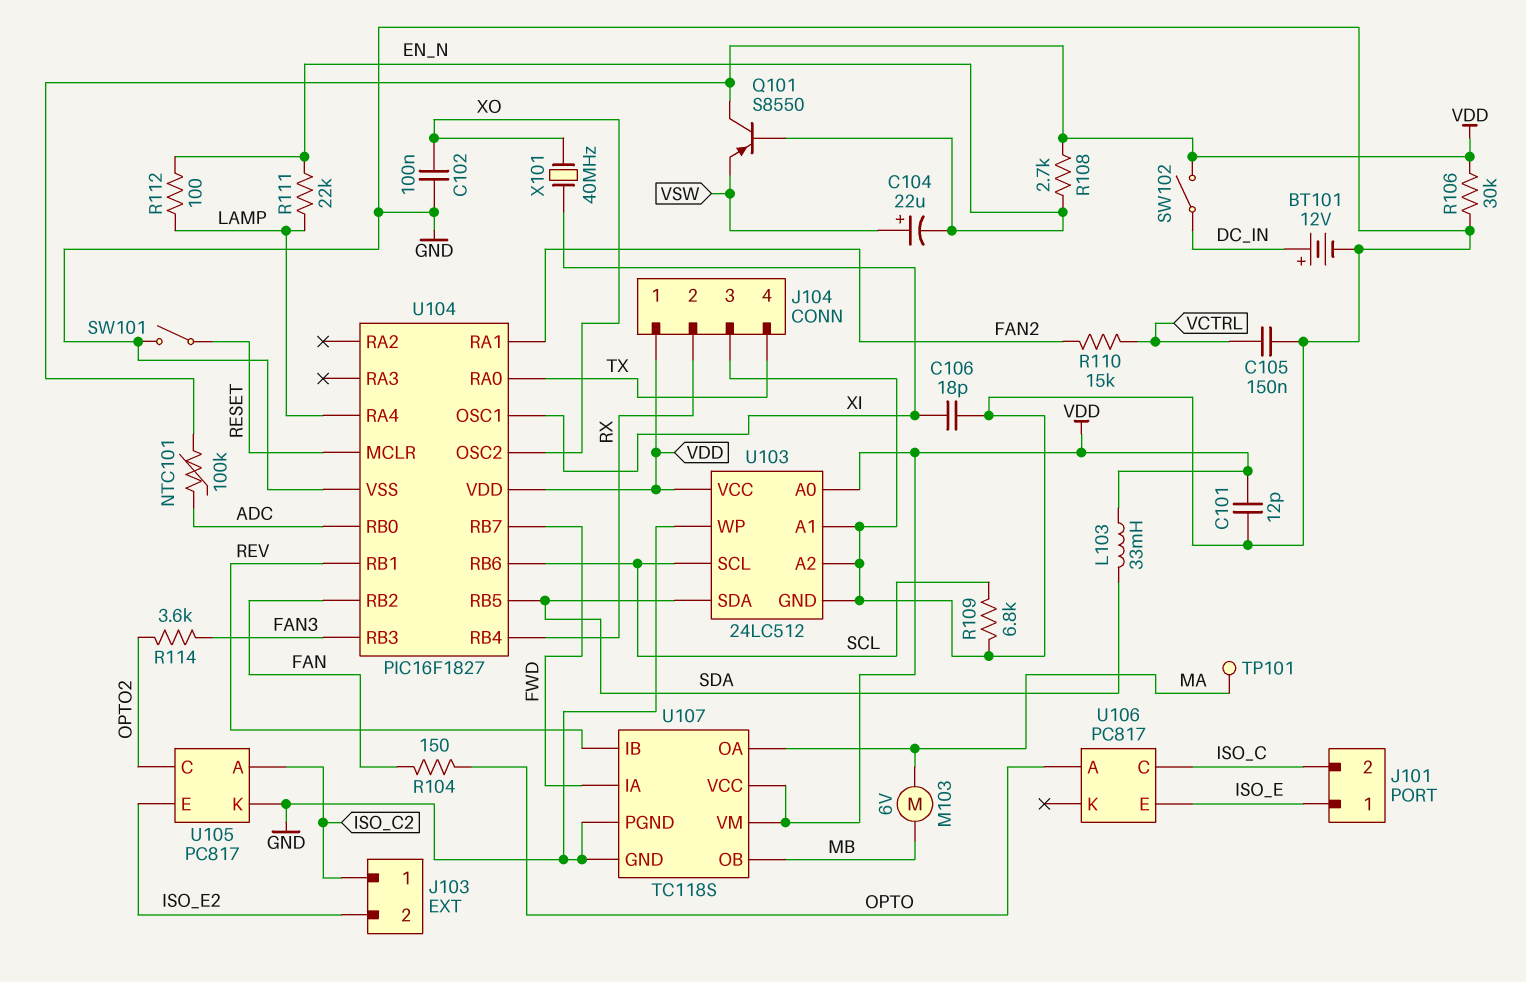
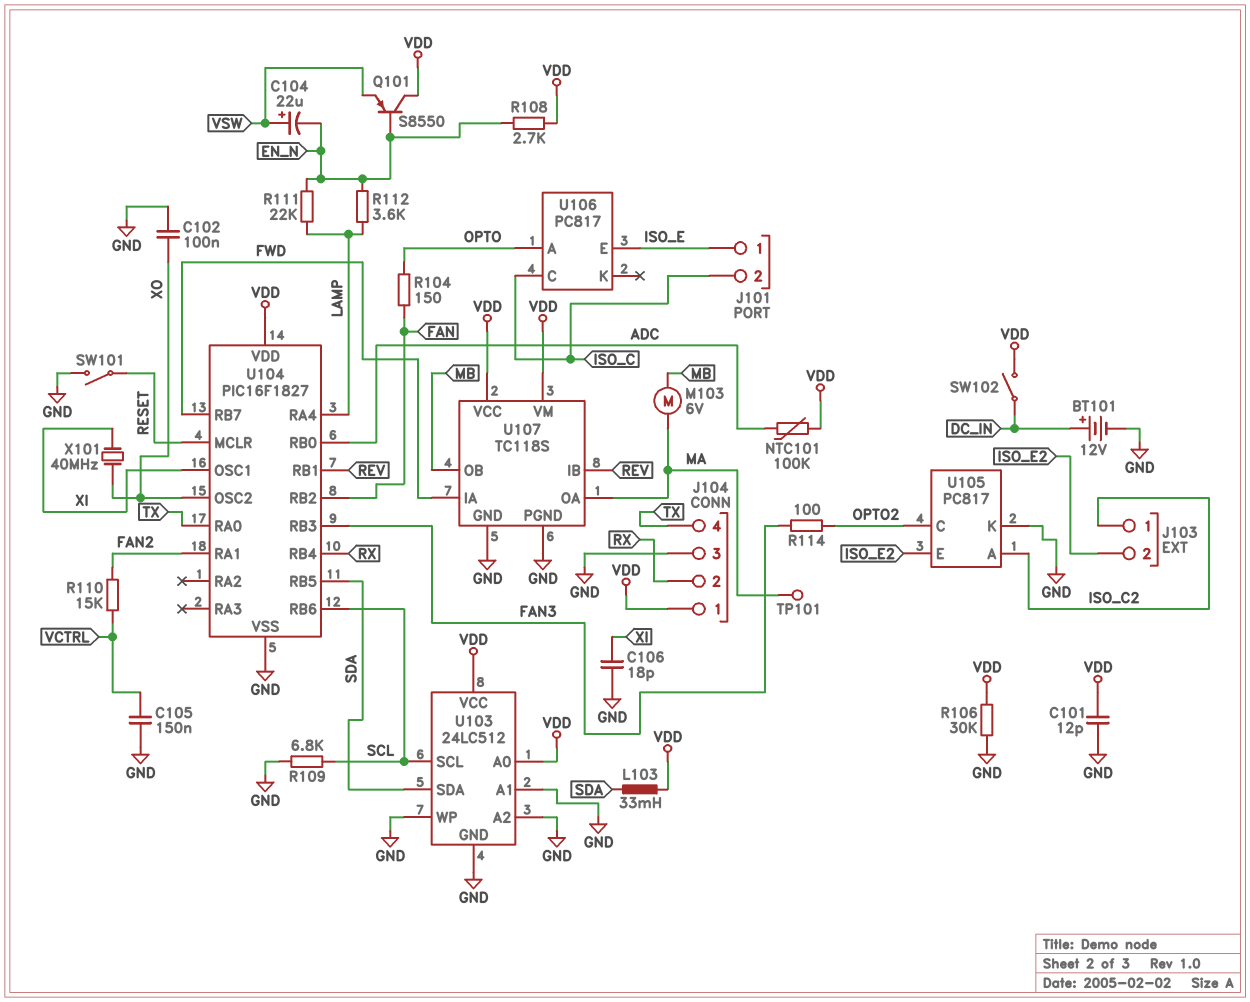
R112: 100 (EN_N, LAMP) -> 3.6k (EN_N, LAMP)
R114: 3.6k (FAN3, OPTO2) -> 100 (FAN3, OPTO2)

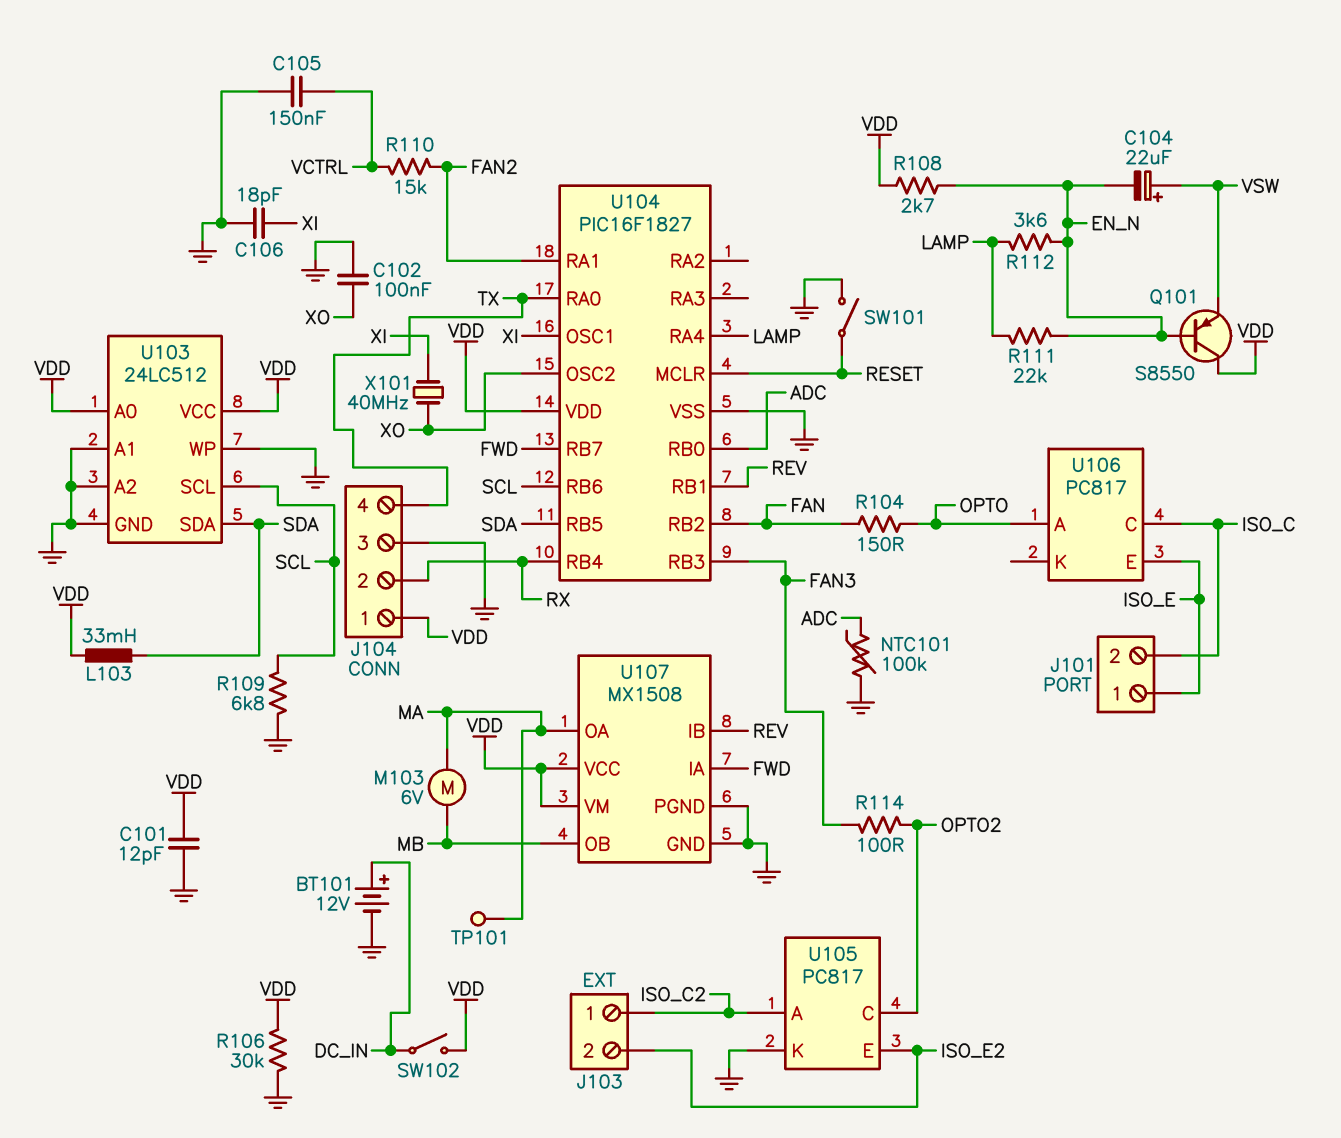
NTC101: 100k (ADC, VDD) -> 100k (ADC, GND)
U107: TC118S -> MX1508

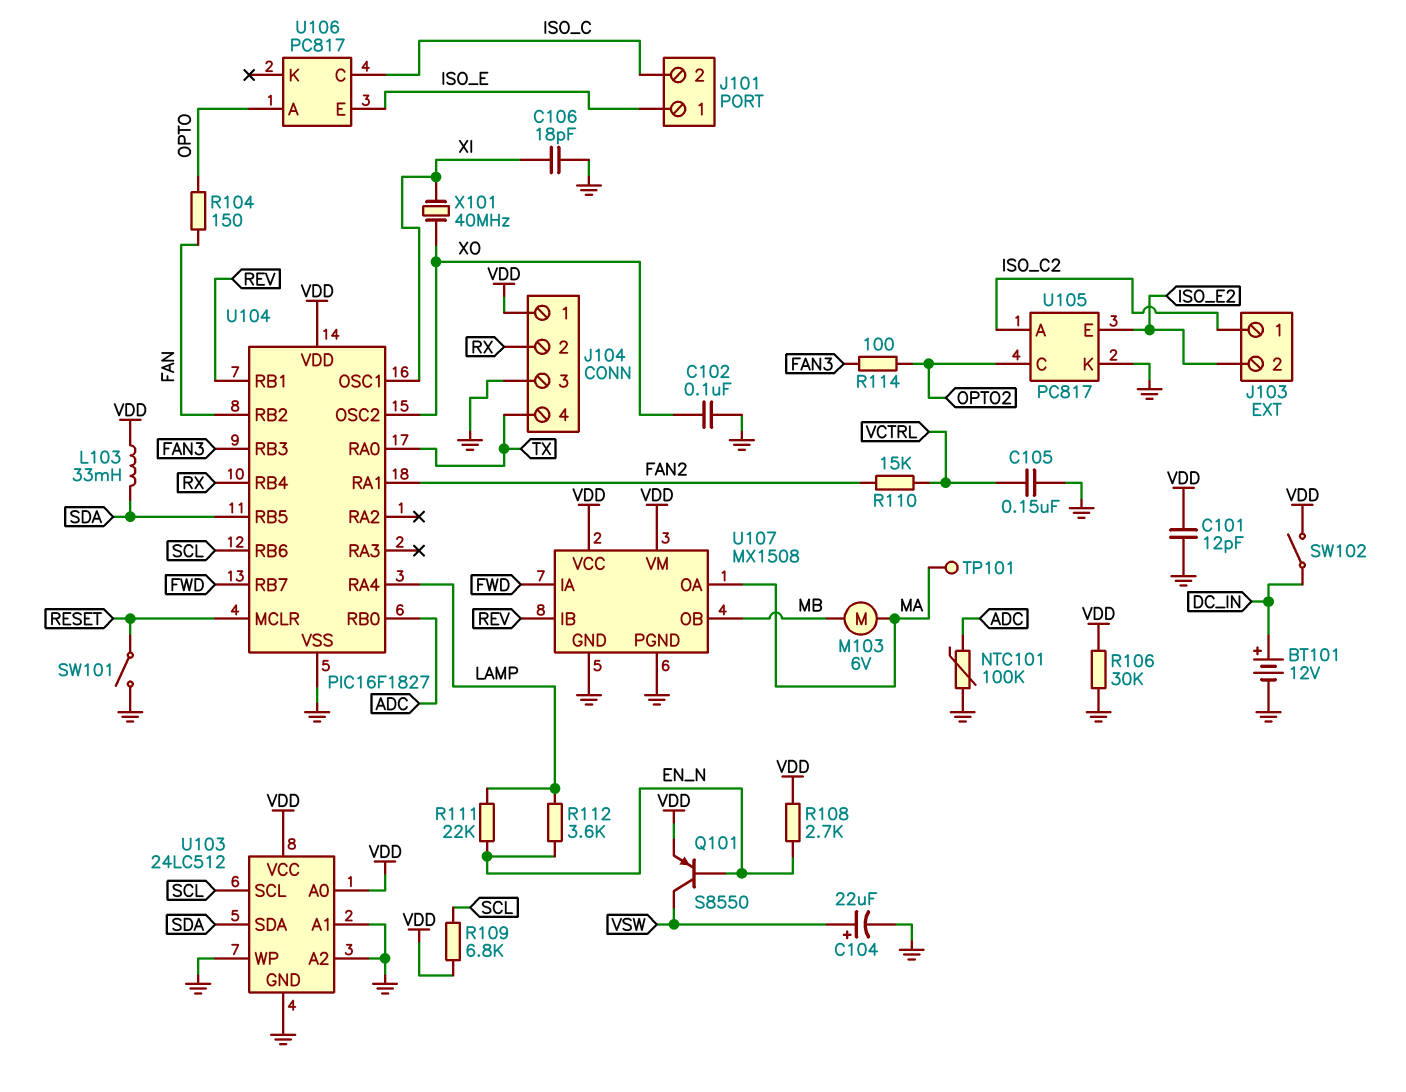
C104: 22uF (plus VSW, minus EN_N) -> 22uF (plus VSW, minus GND)
Q101: PNP S8550 (B EN_N, C VDD, E VSW) -> PNP S8550 (B EN_N, C VSW, E VDD)
R109: 6.8k (GND, SCL) -> 6.8k (SCL, VDD)

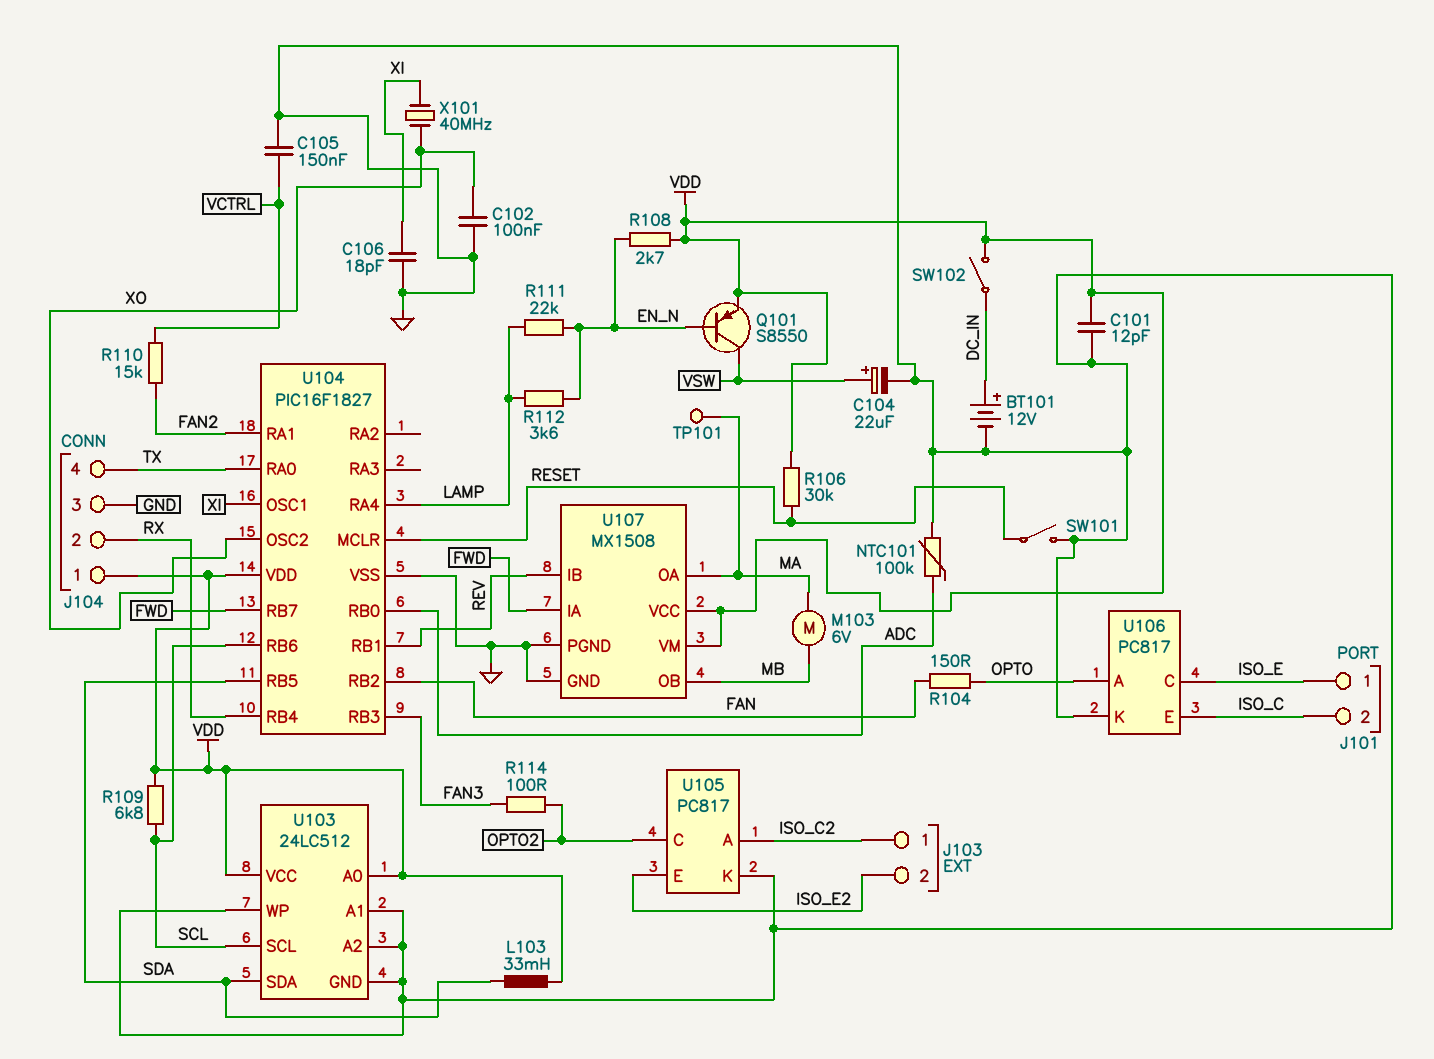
R106: 30k (GND, VDD) -> 30k (RESET, VDD)
U106 pin C: ISO_C -> ISO_E
U106 pin E: ISO_E -> ISO_C
U106 pin K: none -> GND

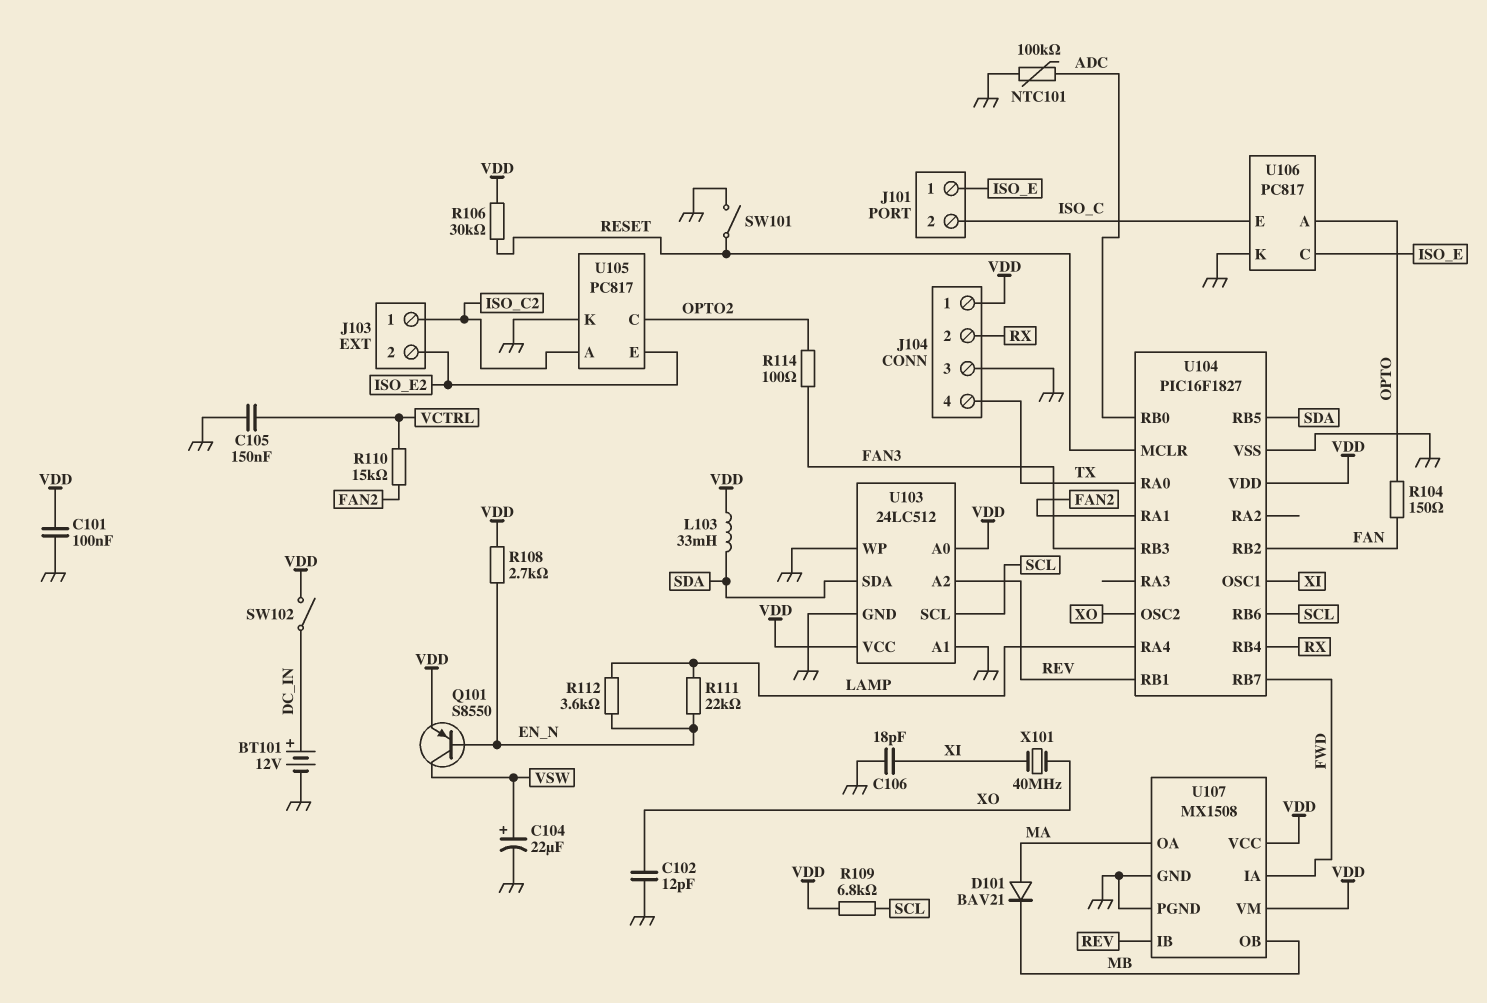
C101: 12pF (GND, VDD) -> 100nF (GND, VDD)
C102: 100nF (GND, XO) -> 12pF (GND, XO)
D101: none -> diode BAV21 (A MA, K MB)
M103: motor 6V (MA, MB) -> none
TP101: test point (MA) -> none
U103 pin A2: GND -> REV

